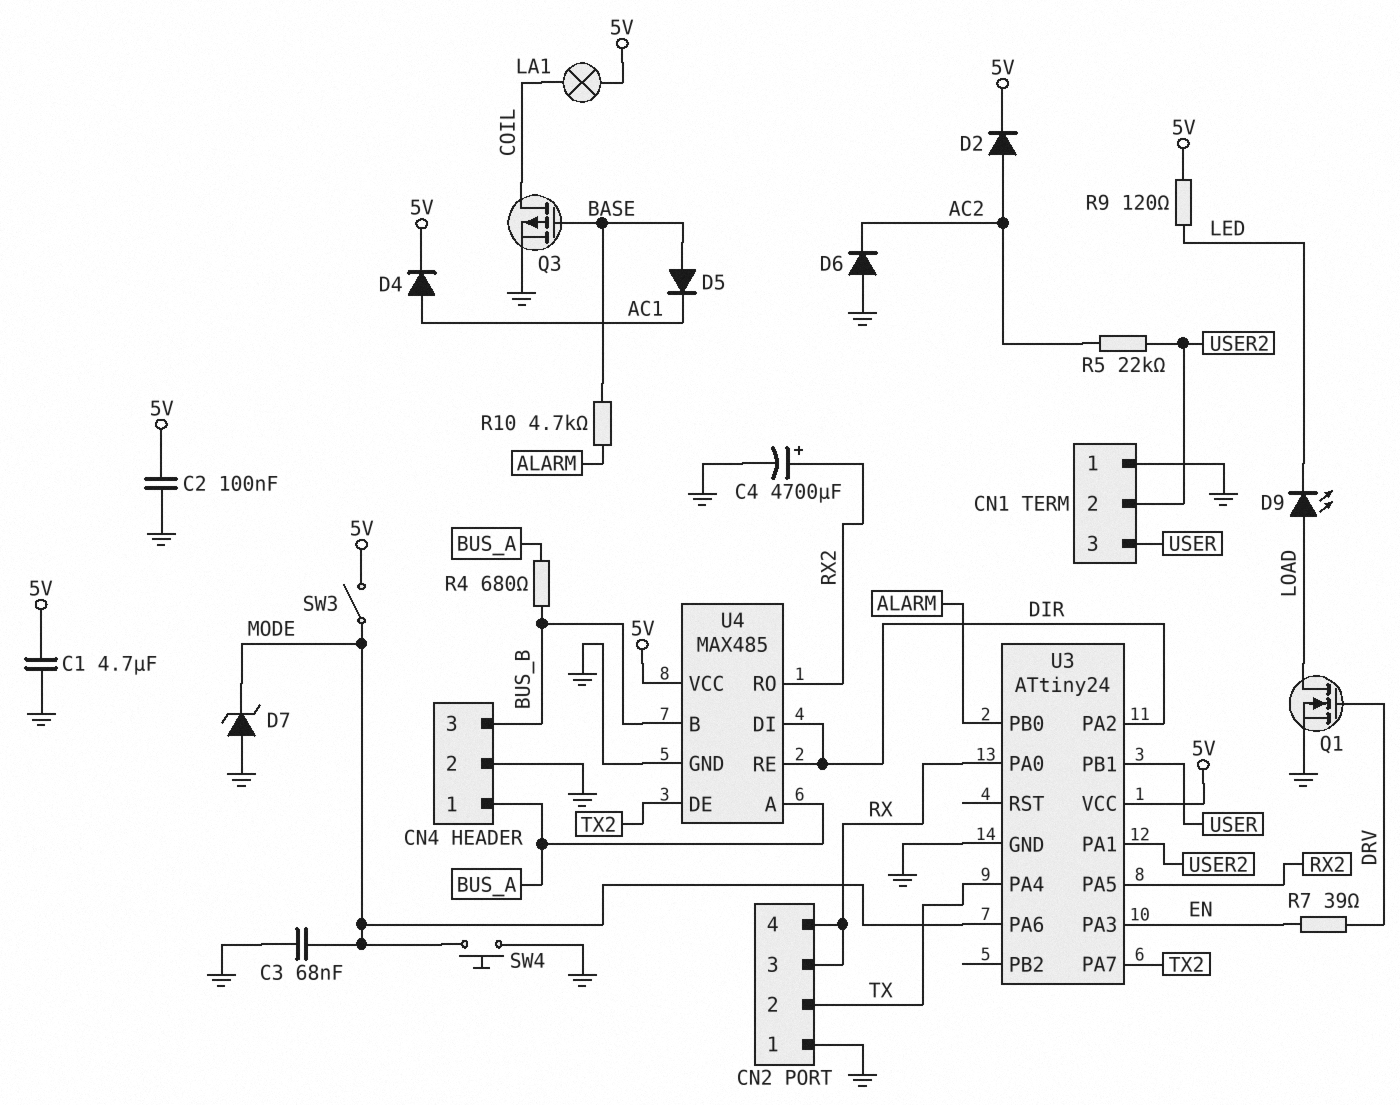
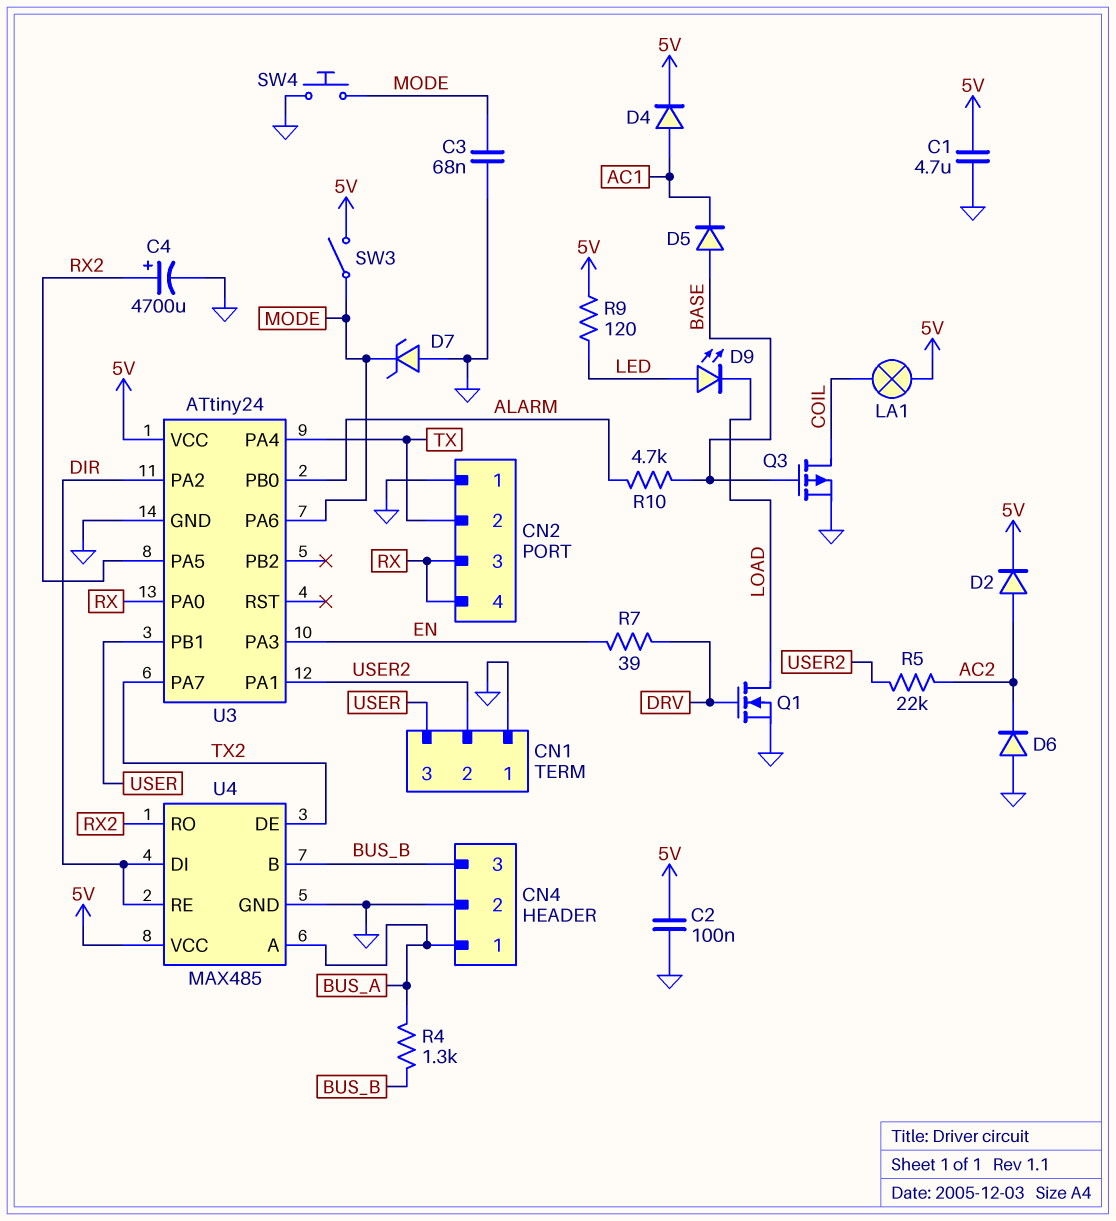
D9: LED (A LOAD, K LED) -> LED (A LED, K LOAD)
R4: 680 (BUS_A, BUS_B) -> 1.3k (BUS_A, BUS_B)

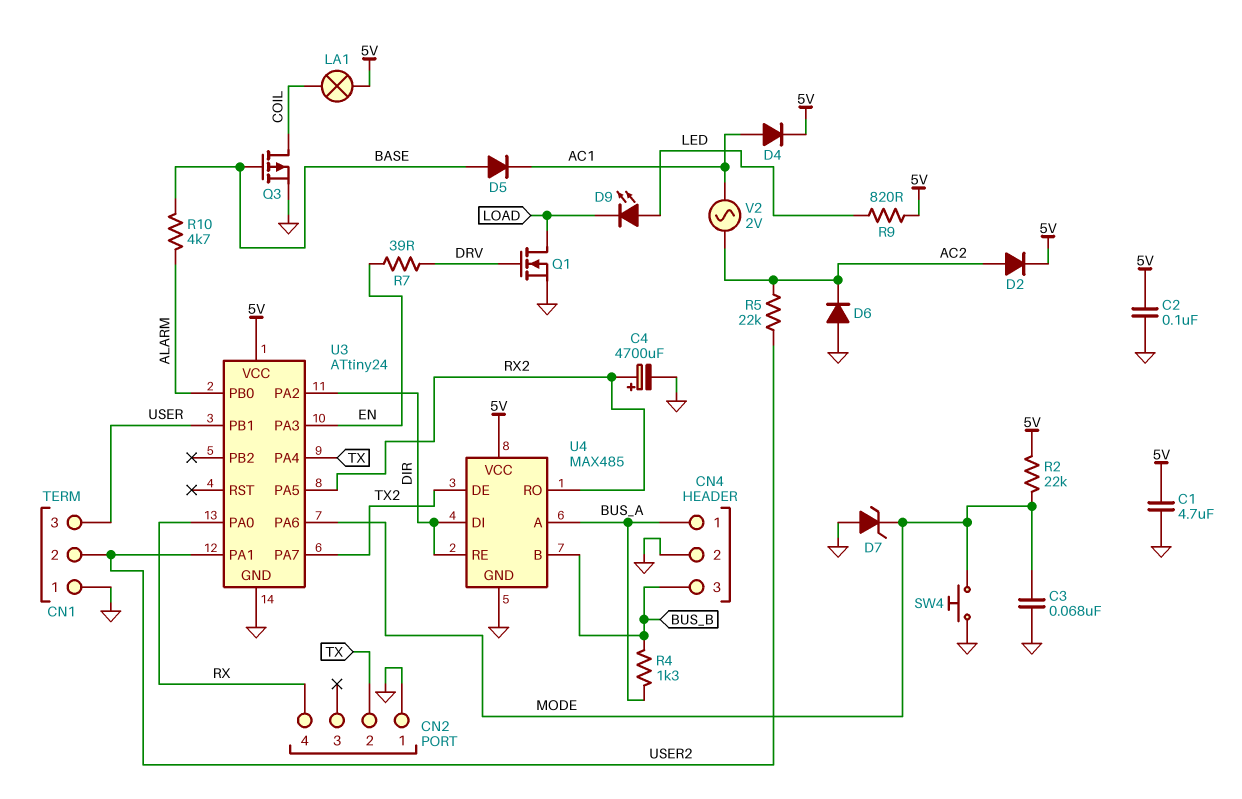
CN2 pin 3: RX -> none
R2: none -> 22k (5V, MODE)
R9: 120 (5V, LED) -> 820 (5V, LED)
SW3: switch (5V, MODE) -> none
V2: none -> AC 2V (AC1, AC2)

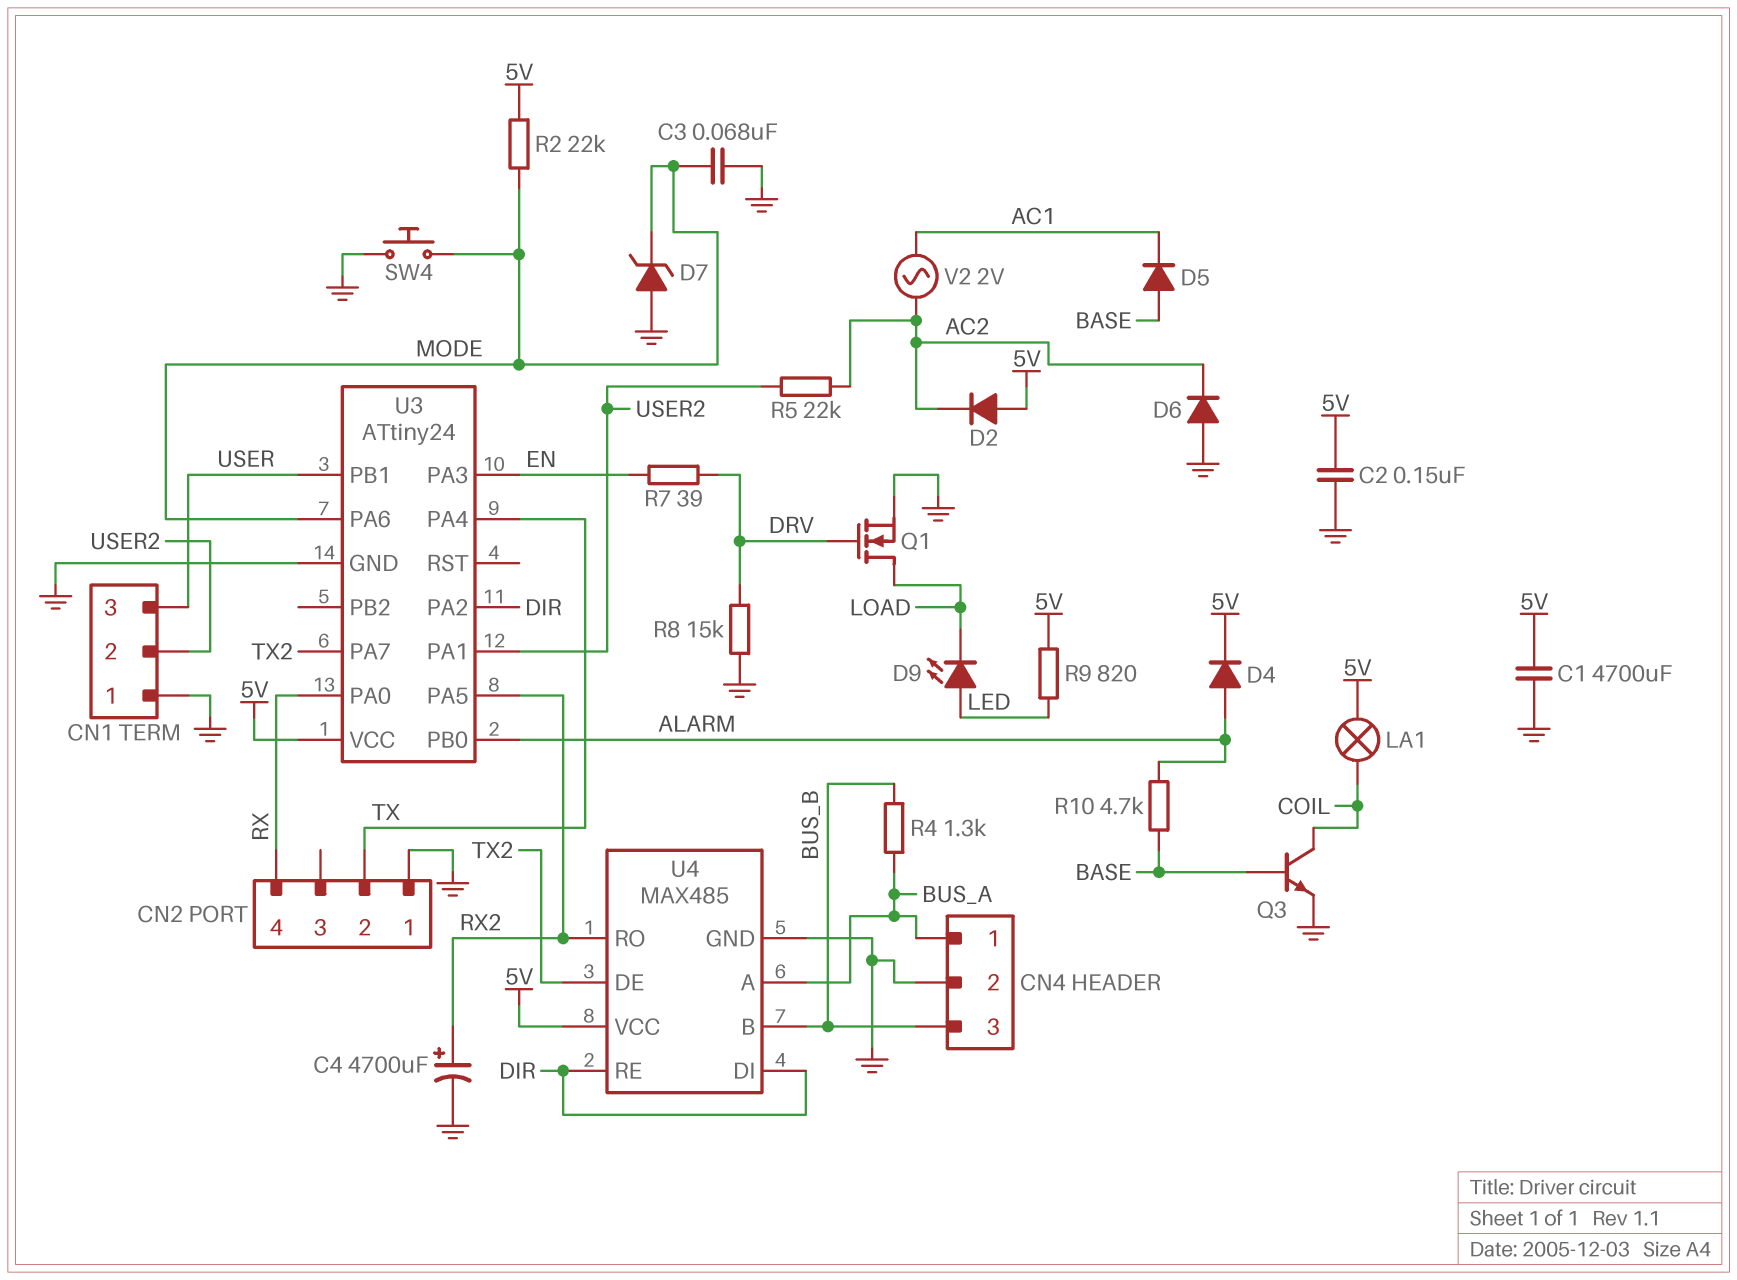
C1: 4.7uF (5V, GND) -> 4700uF (5V, GND)
C2: 100nF (5V, GND) -> 150nF (5V, GND)
D2: diode (A AC2, K 5V) -> diode (A 5V, K AC2)
D4: diode (A AC1, K 5V) -> diode (A ALARM, K 5V)
Q3: PMOS (G BASE, D COIL, S GND) -> NPN (B BASE, C COIL, E GND)
R8: none -> 15k (DRV, GND)

